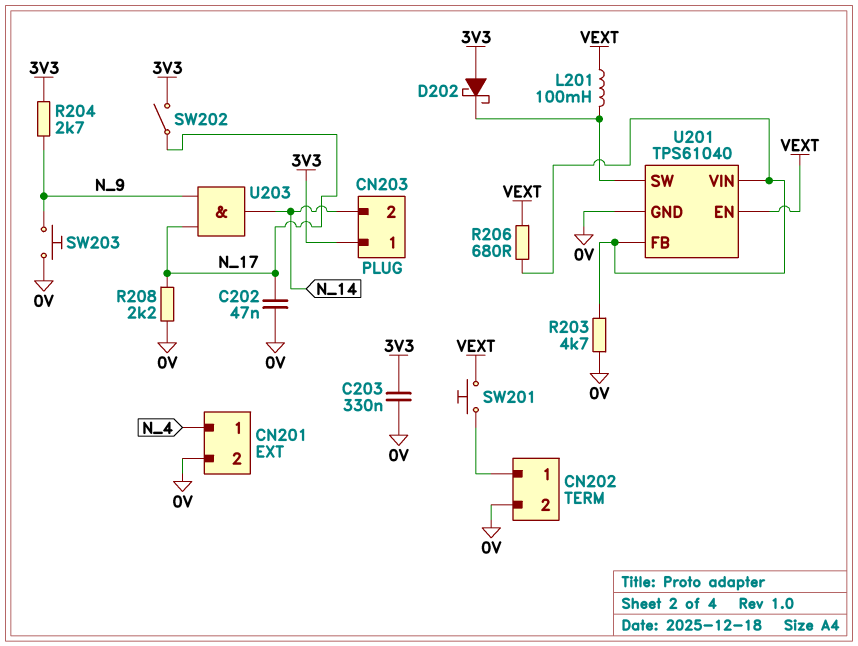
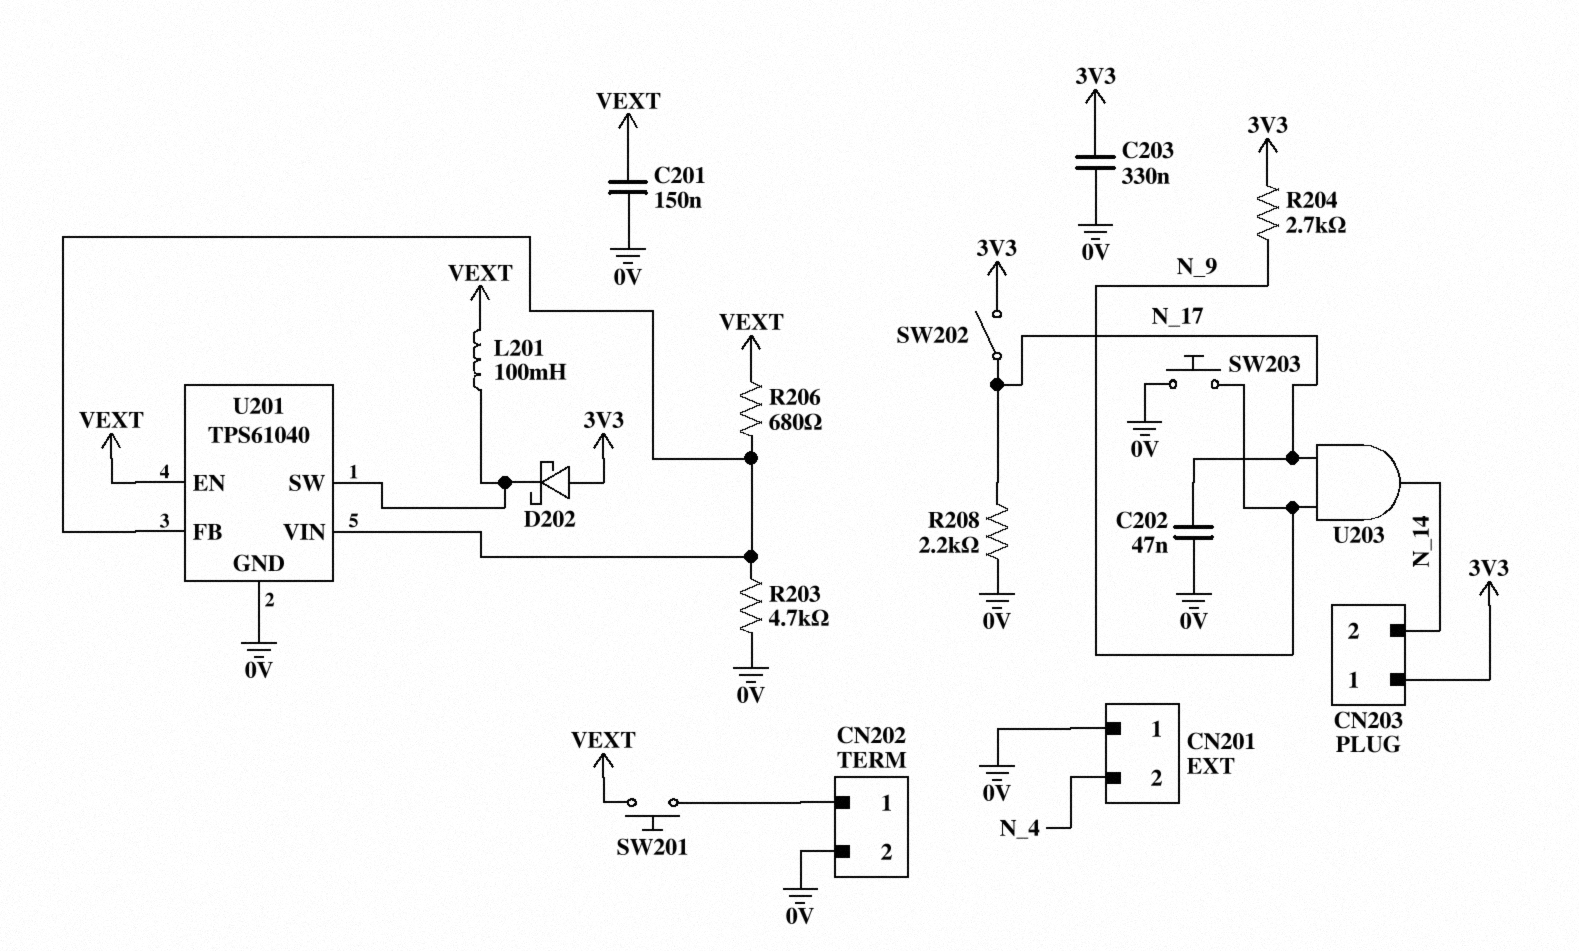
C201: none -> 150nF (0V, VEXT)
CN201 pin 1: N_4 -> 0V
CN201 pin 2: 0V -> N_4

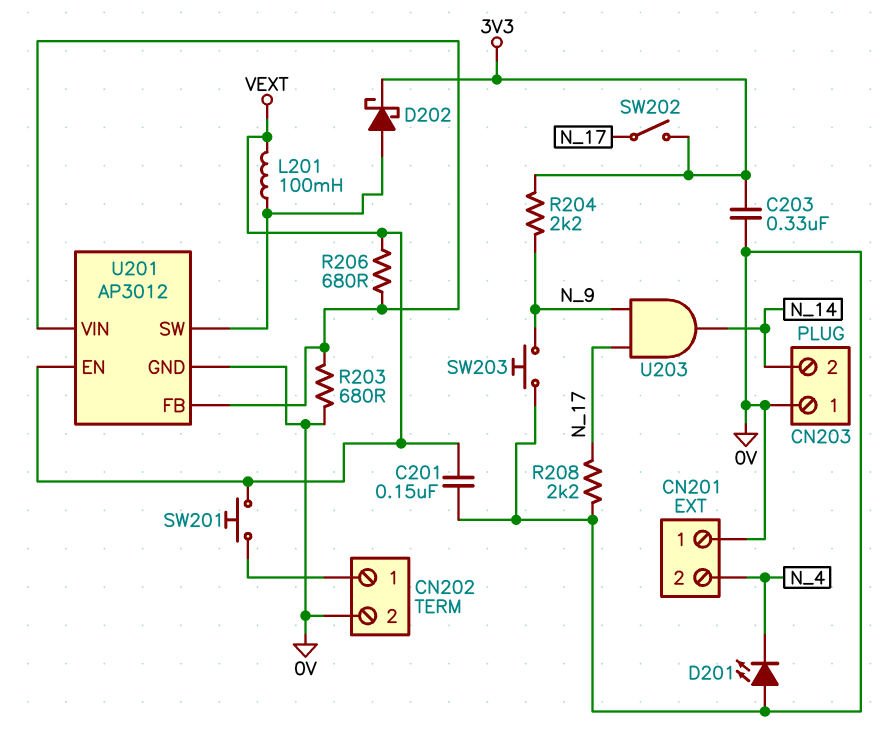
C202: 47nF (0V, N_17) -> none
CN203 pin 1: 3V3 -> 0V
D201: none -> LED (A 0V, K N_4)
D202: schottky (A 3V3, K U201/SW) -> schottky (A U201/SW, K 3V3)
R203: 4.7k (0V, U201/FB) -> 680 (0V, U201/FB)
R204: 2.7k (3V3, N_9) -> 2.2k (3V3, N_9)
U201: TPS61040 -> AP3012

